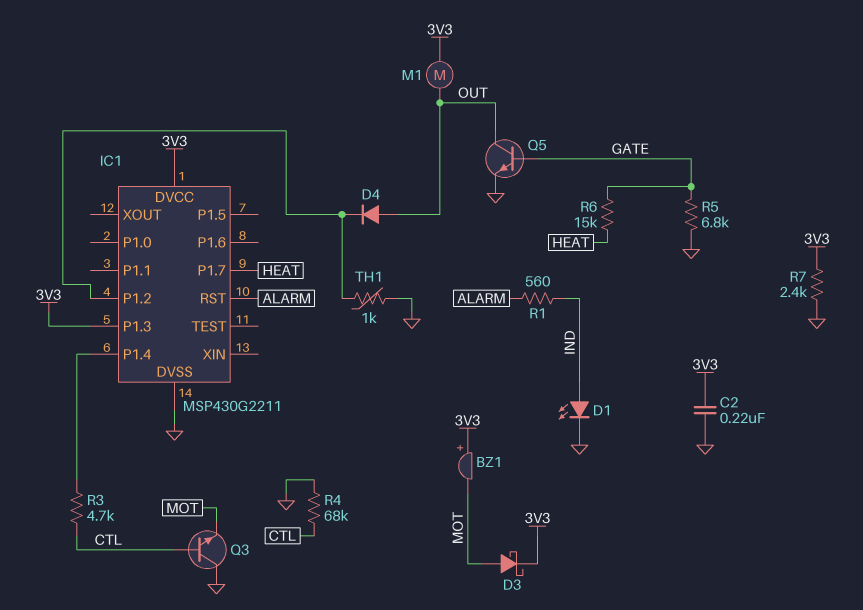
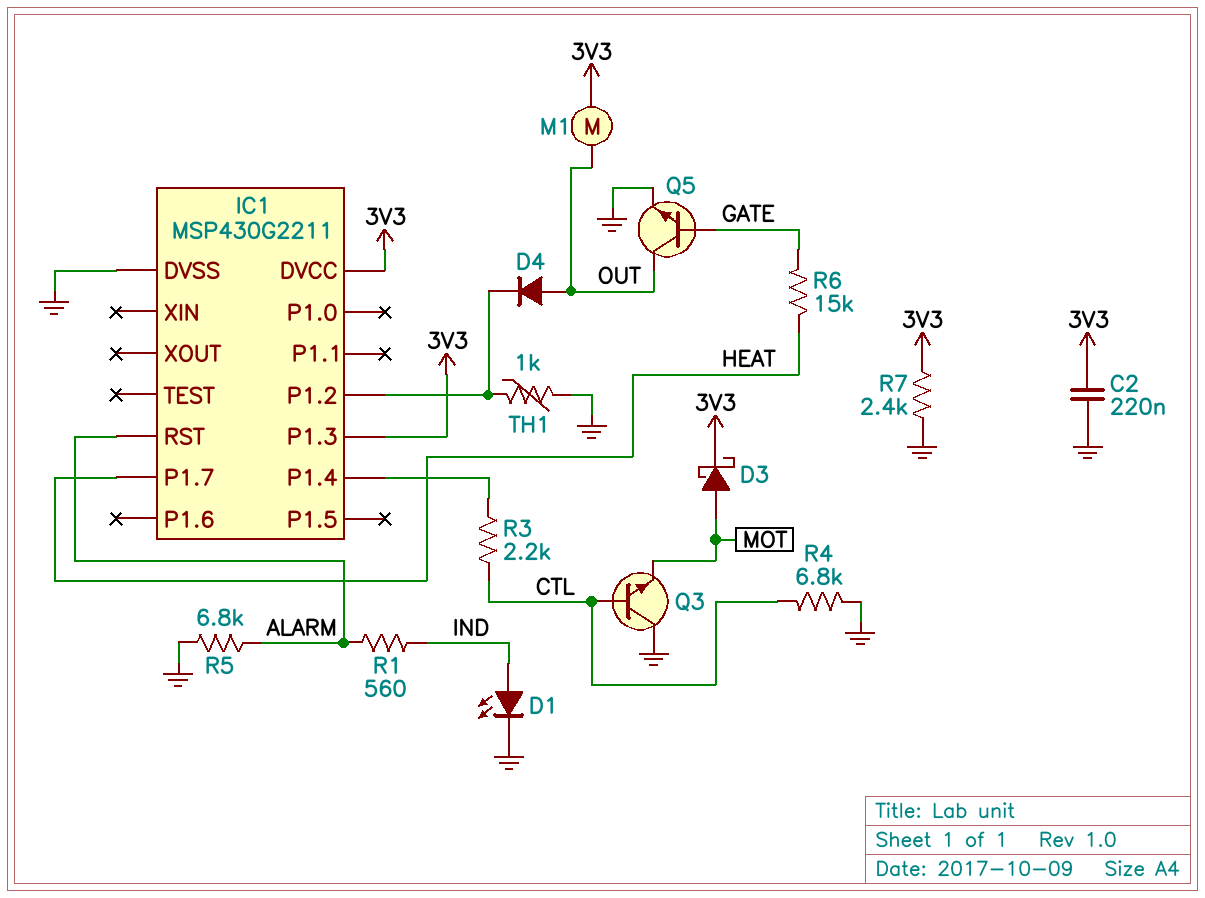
BZ1: buzzer (plus 3V3, minus MOT) -> none
R3: 4.7k (CTL, IC1/P1.4) -> 2.2k (CTL, IC1/P1.4)
R4: 68k (CTL, GND) -> 6.8k (CTL, GND)
R5: 6.8k (GATE, GND) -> 6.8k (ALARM, GND)

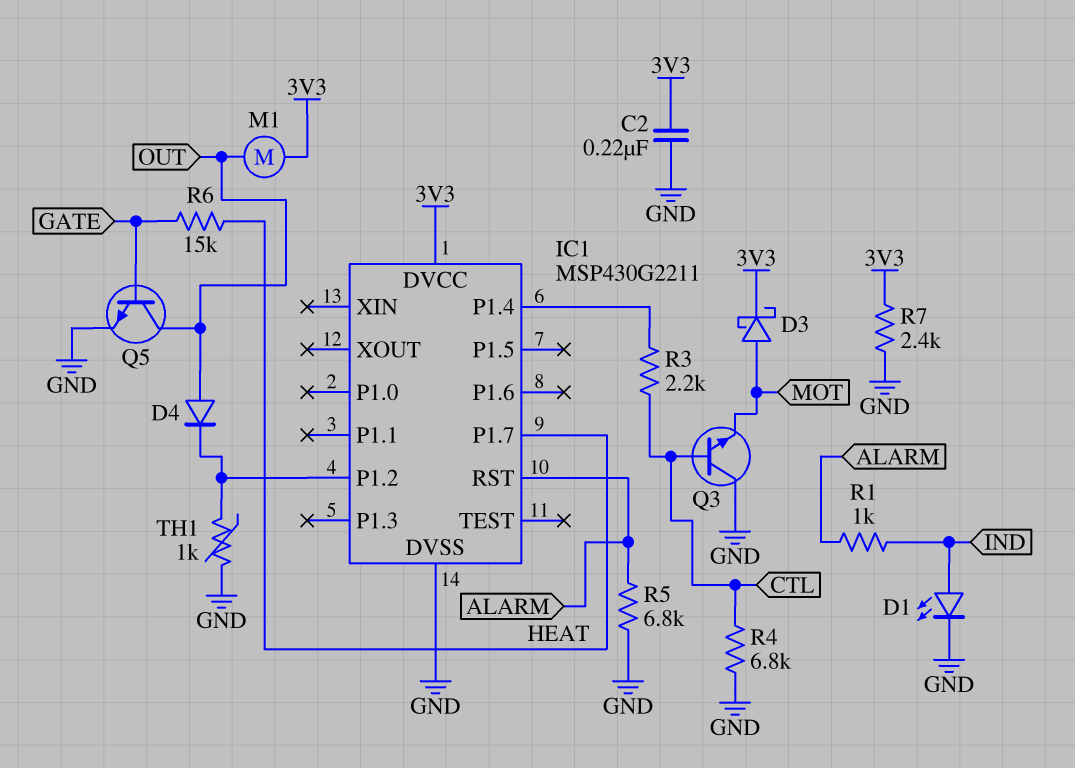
IC1 pin P1.3: 3V3 -> none
R1: 560 (ALARM, IND) -> 1k (ALARM, IND)

